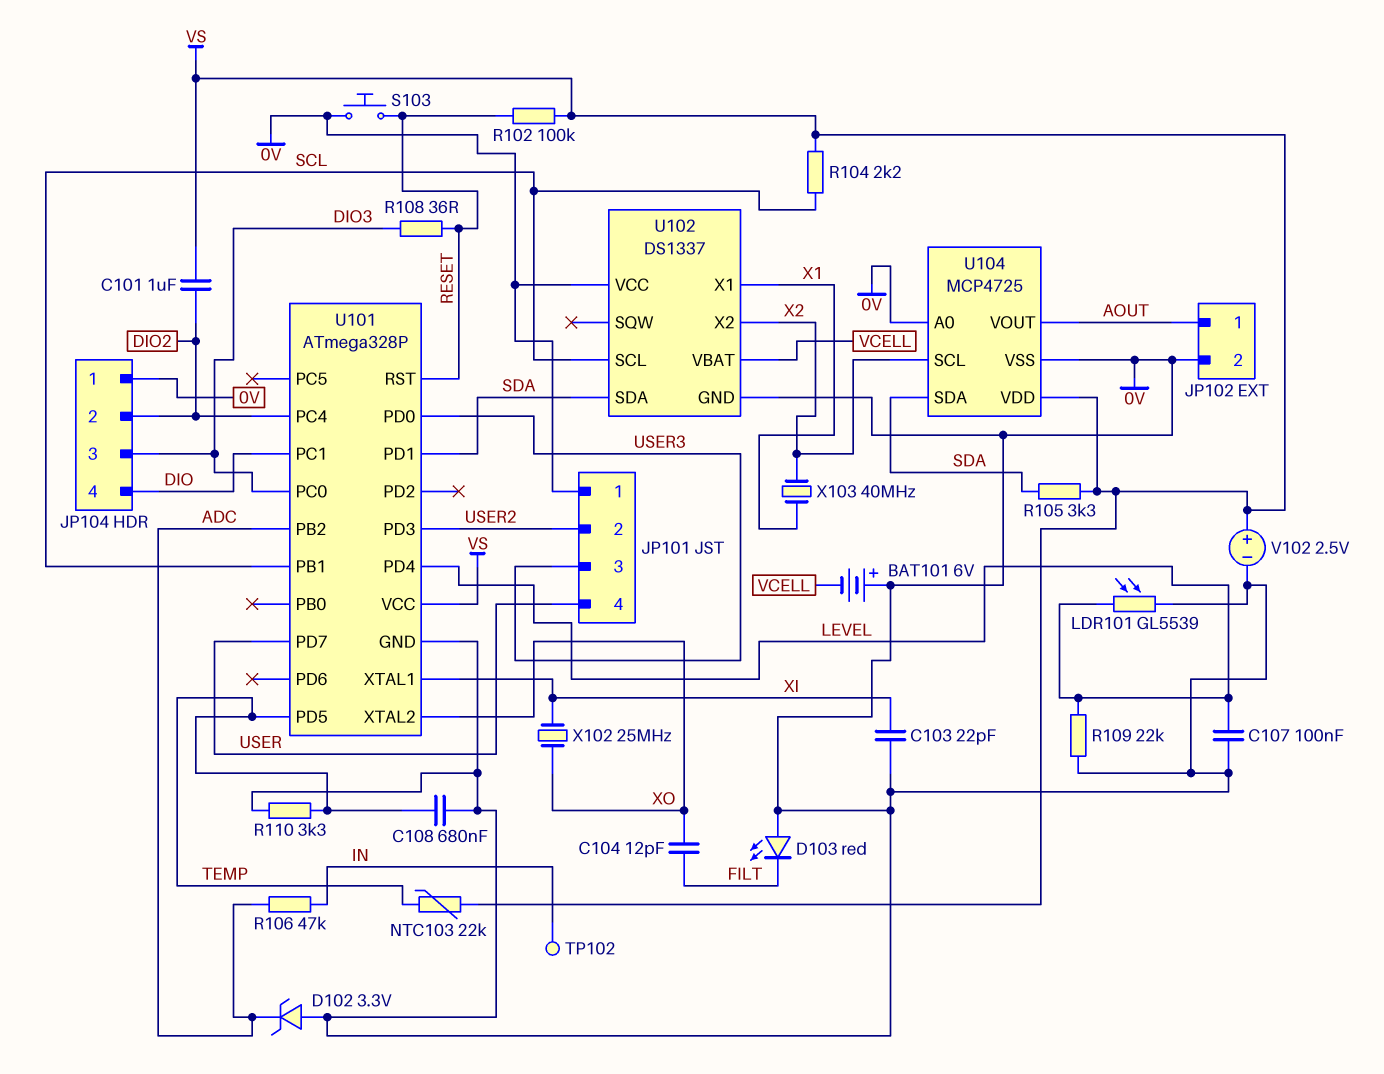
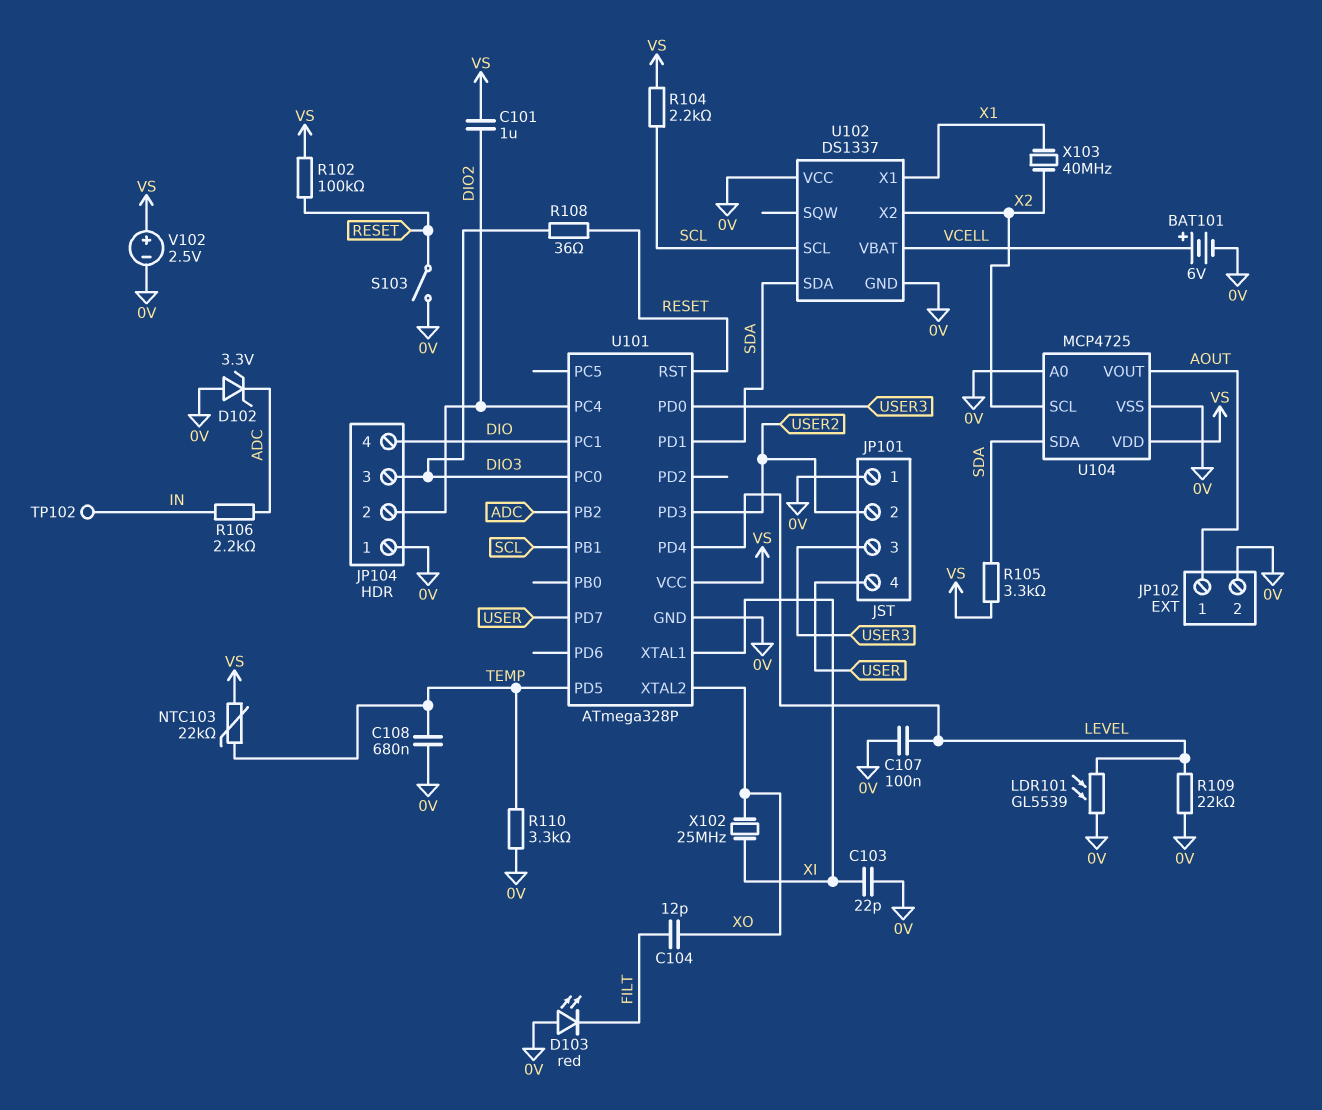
BAT101: 6V (plus 0V, minus VCELL) -> 6V (plus VCELL, minus 0V)
R106: 47k (ADC, IN) -> 2.2k (ADC, IN)
S103: button (0V, RESET) -> switch (0V, RESET)

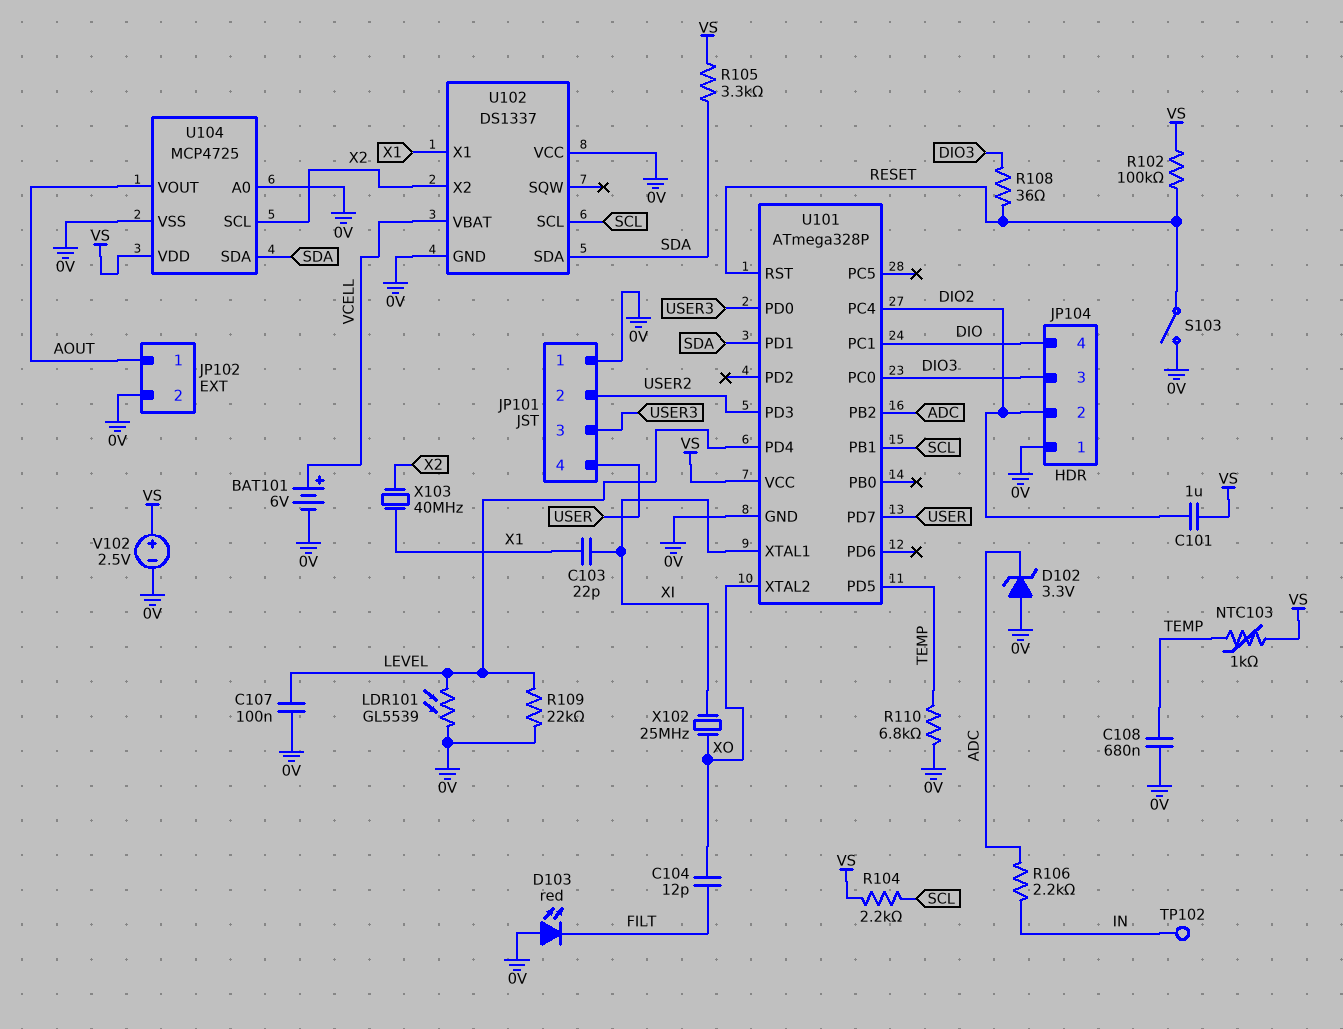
C103: 22pF (0V, XI) -> 22pF (X1, XI)
NTC103: 22k (TEMP, VS) -> 1k (TEMP, VS)
R110: 3.3k (0V, TEMP) -> 6.8k (0V, TEMP)

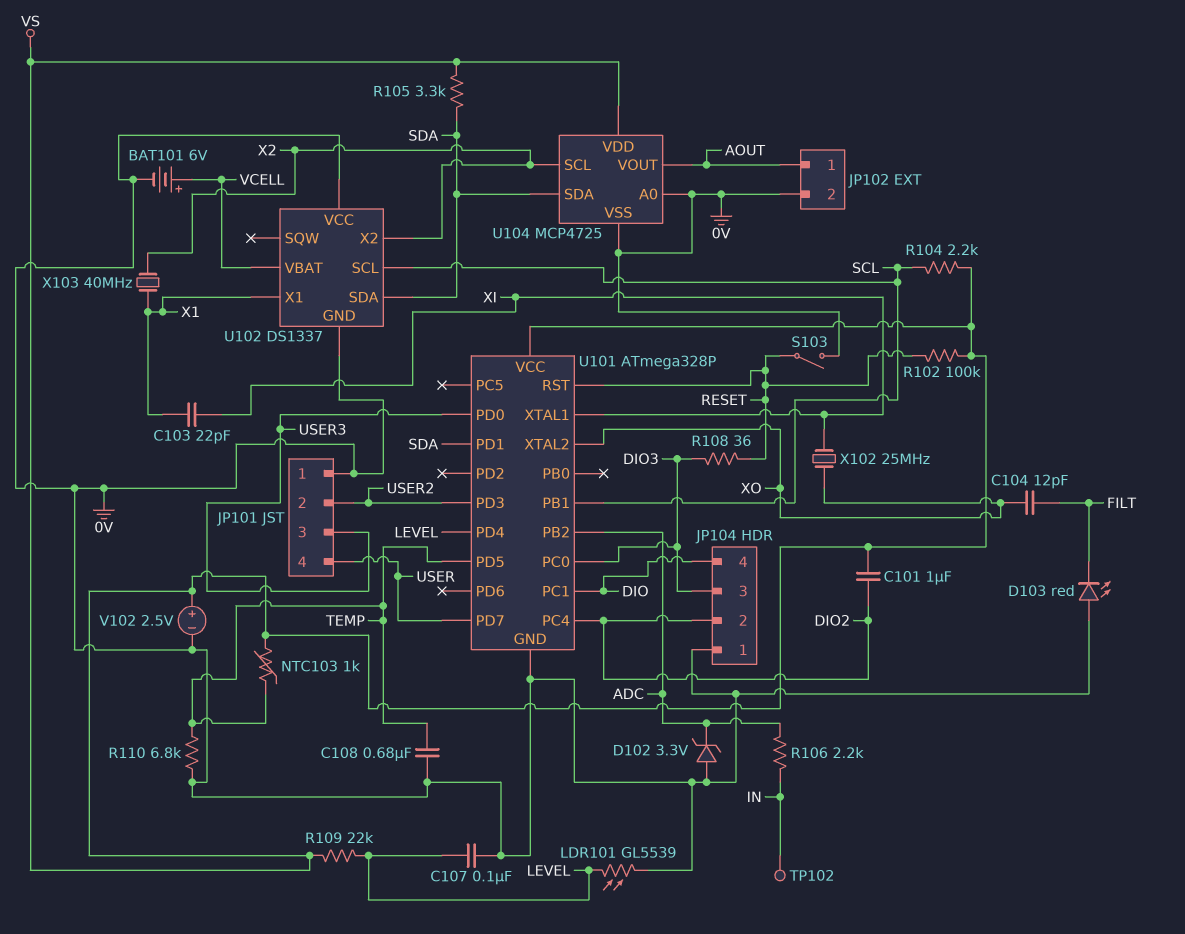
R109: 22k (0V, LEVEL) -> 22k (LEVEL, VS)

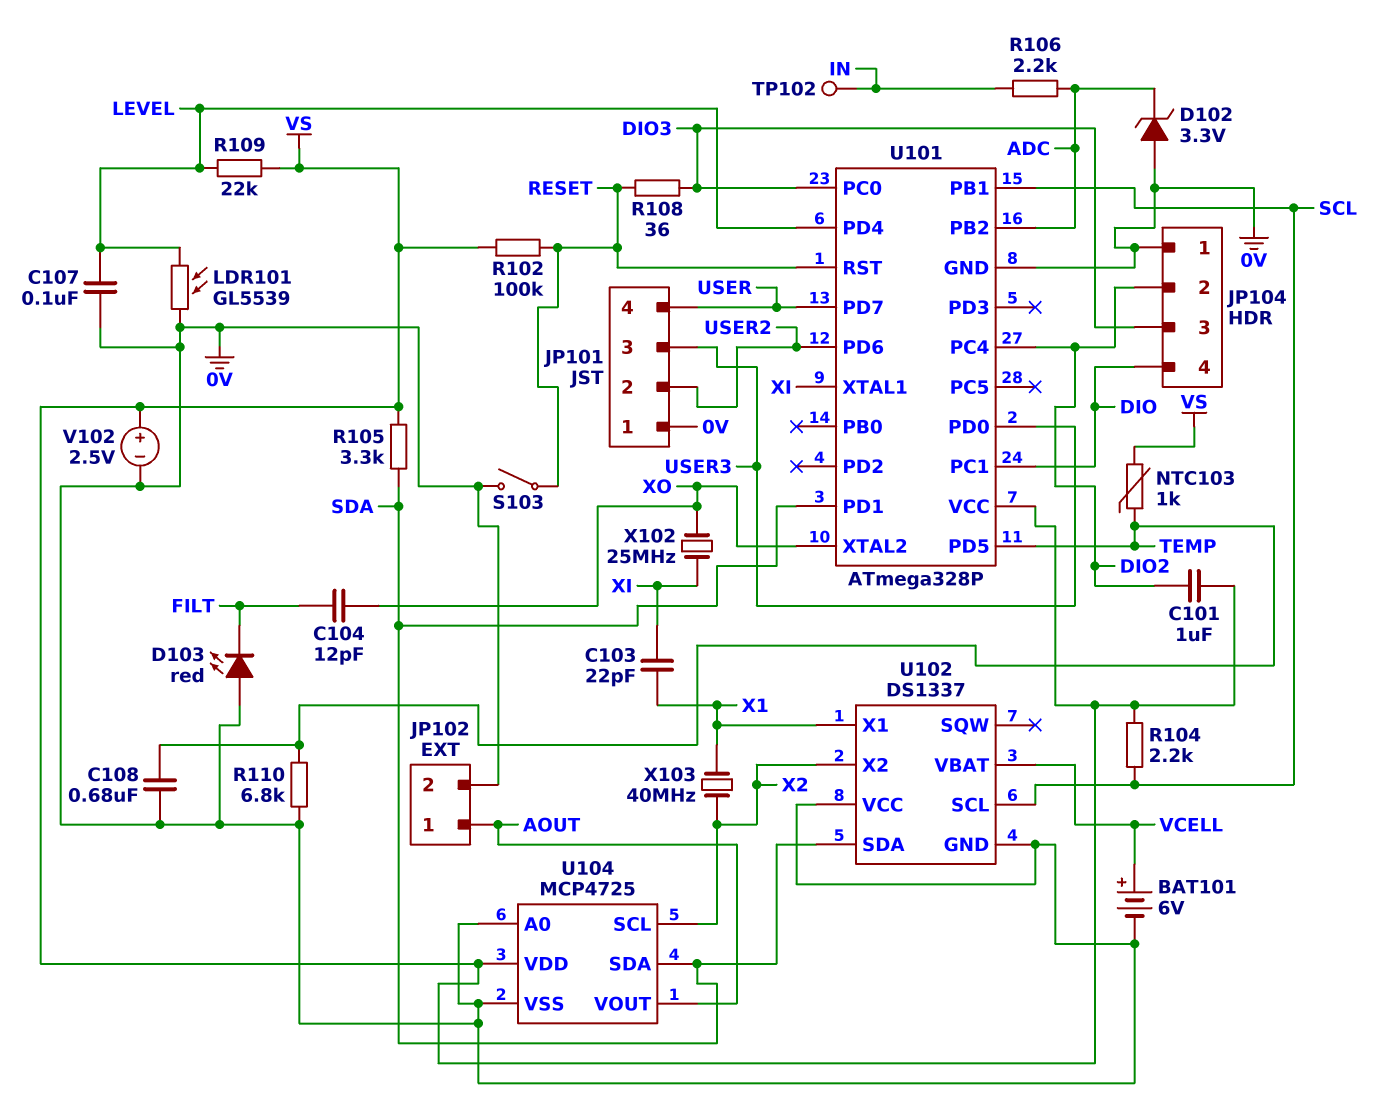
U101 pin PD3: USER2 -> none
U101 pin PD6: none -> USER2

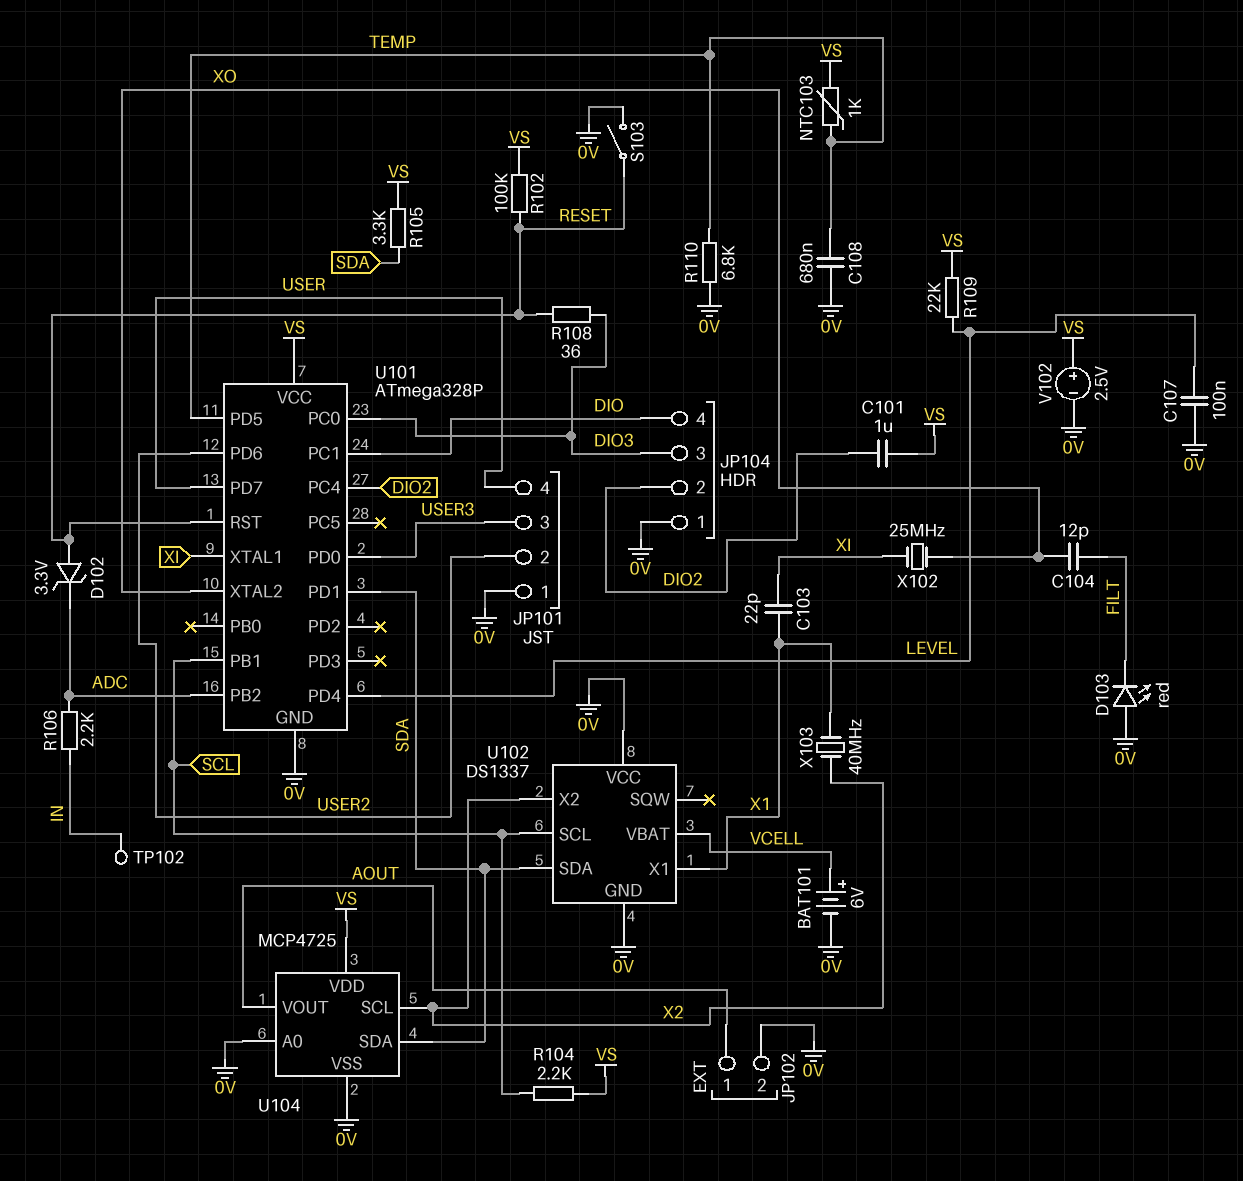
D102: zener 3.3V (A 0V, K ADC) -> zener 3.3V (A RESET, K ADC)
LDR101: GL5539 (0V, LEVEL) -> none

